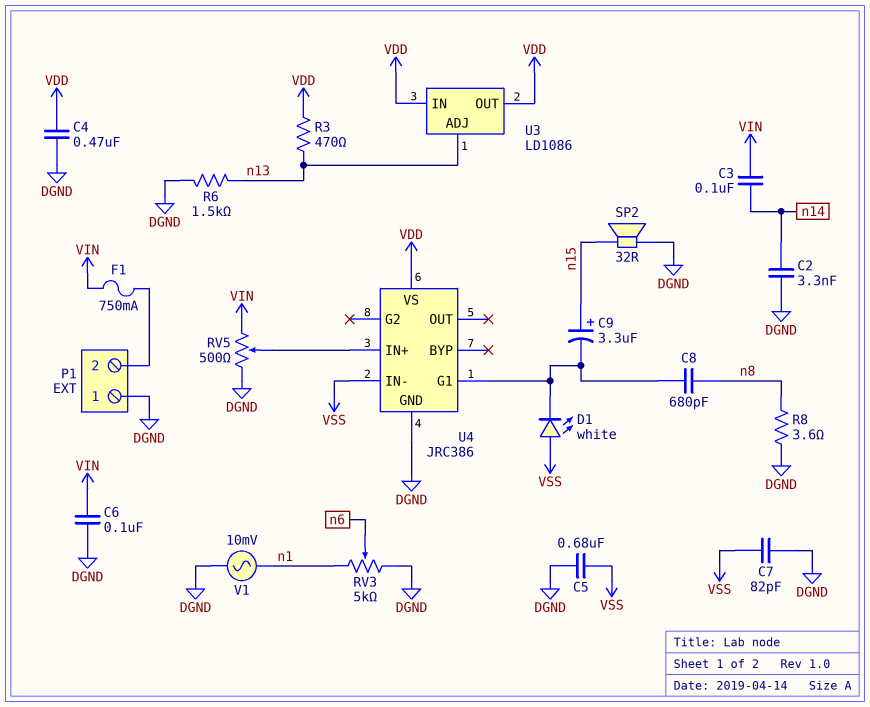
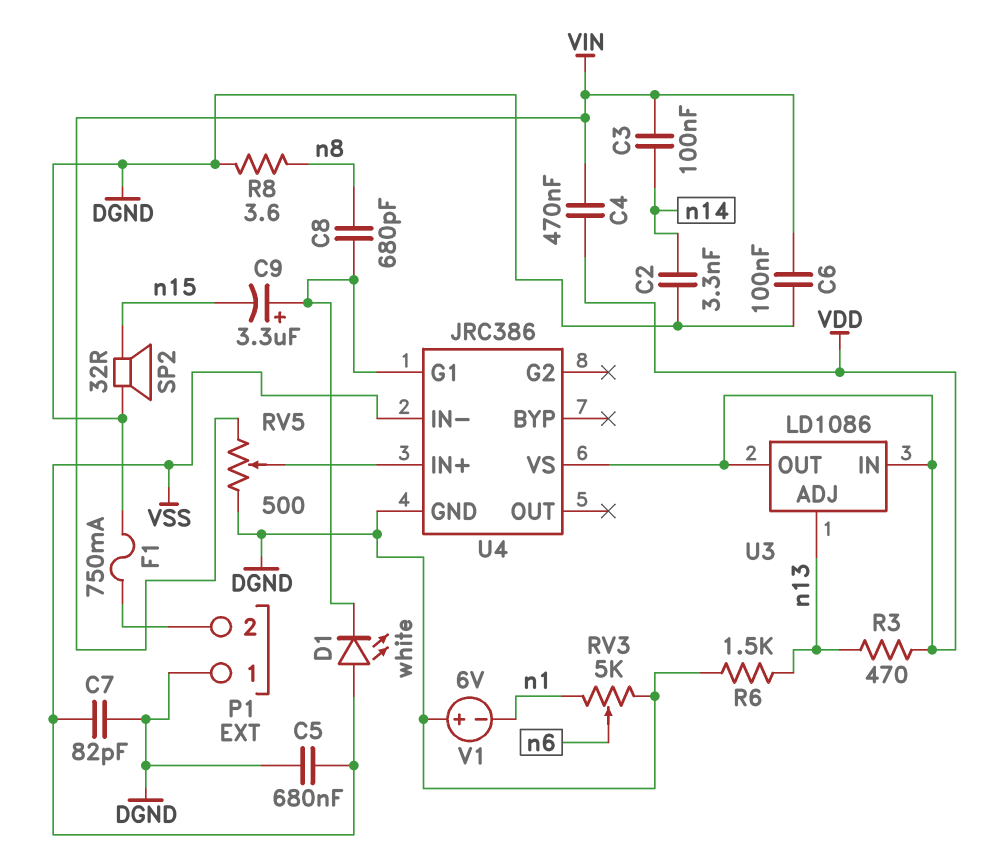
C4: 470nF (DGND, VDD) -> 470nF (VDD, VIN)
C9: 3.3uF (plus n15, minus U4/G1) -> 3.3uF (plus U4/G1, minus n15)
F1: 750mA (P1/2, VIN) -> 750mA (DGND, P1/2)
V1: AC 10mV (DGND, n1) -> 6V (plus DGND, minus n1)

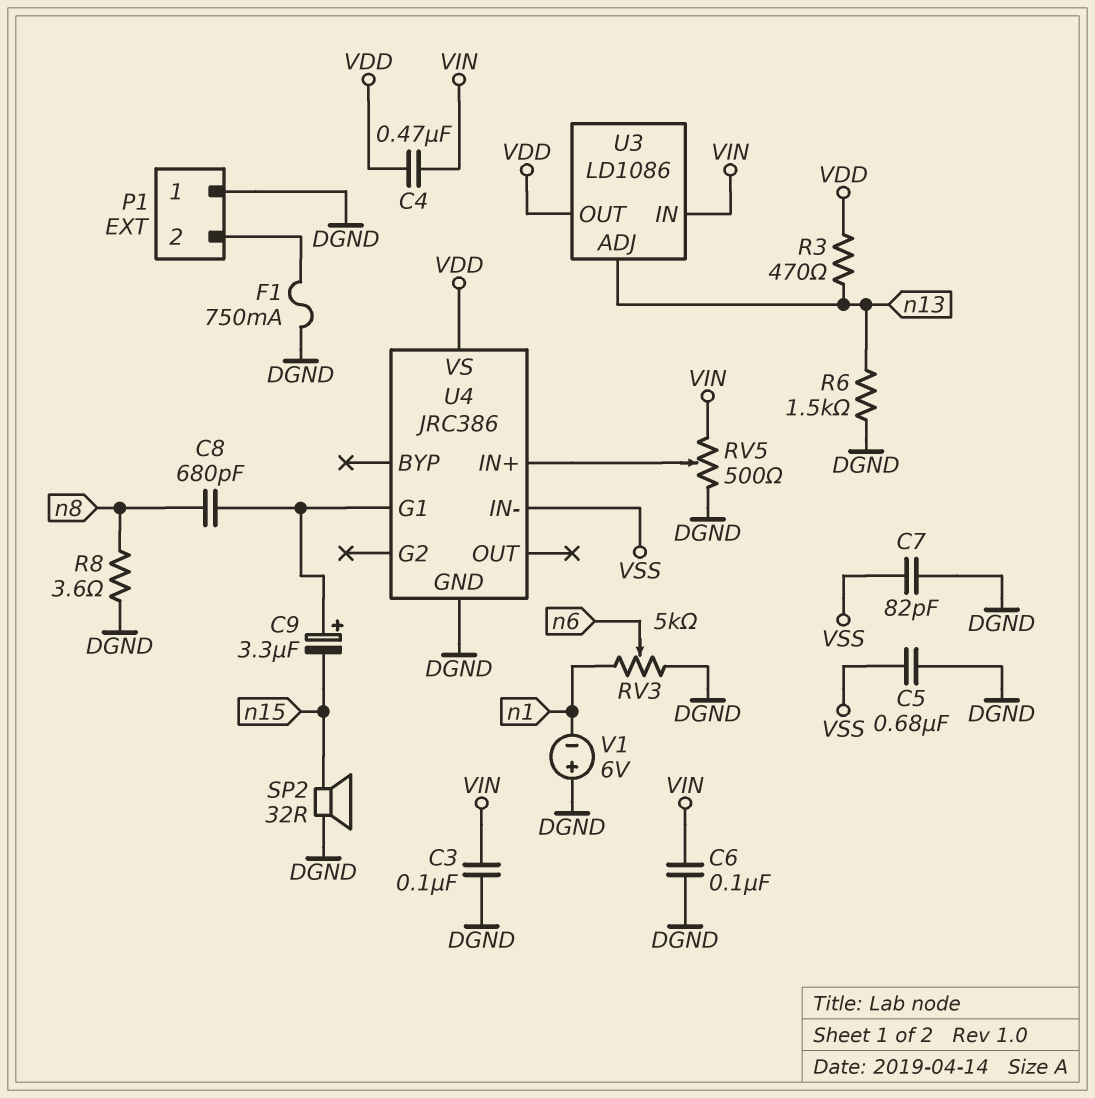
C2: 3.3nF (DGND, n14) -> none
C3: 100nF (VIN, n14) -> 100nF (DGND, VIN)
D1: LED white (A VSS, K U4/G1) -> none
U3 pin IN: VDD -> VIN

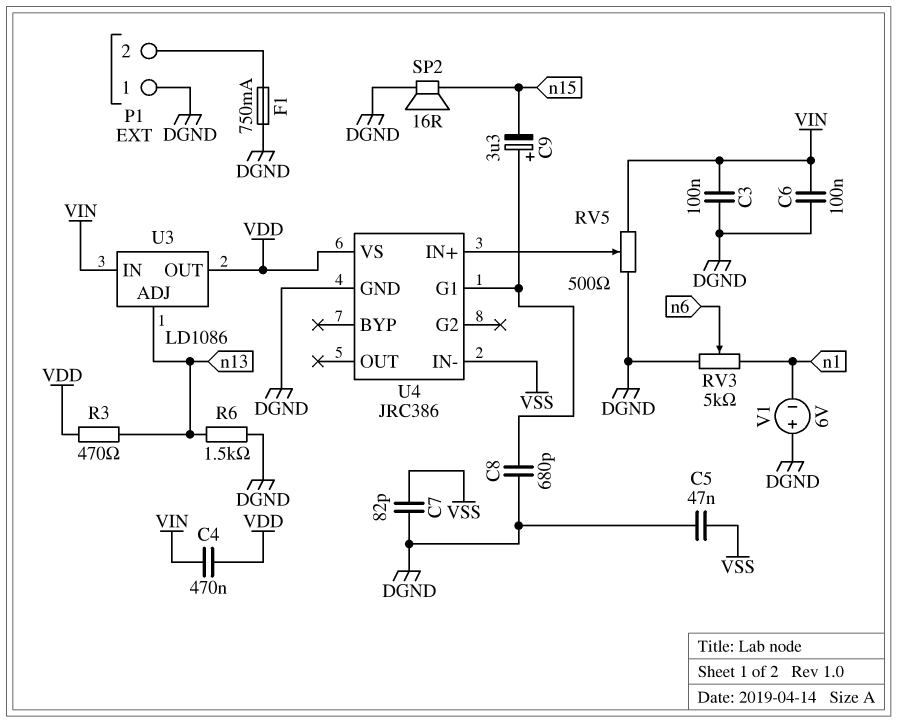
C5: 680nF (DGND, VSS) -> 47nF (DGND, VSS)
C8: 680pF (U4/G1, n8) -> 680pF (DGND, U4/G1)
R8: 3.6 (DGND, n8) -> none
SP2: speaker 32R (DGND, n15) -> speaker 16R (DGND, n15)

